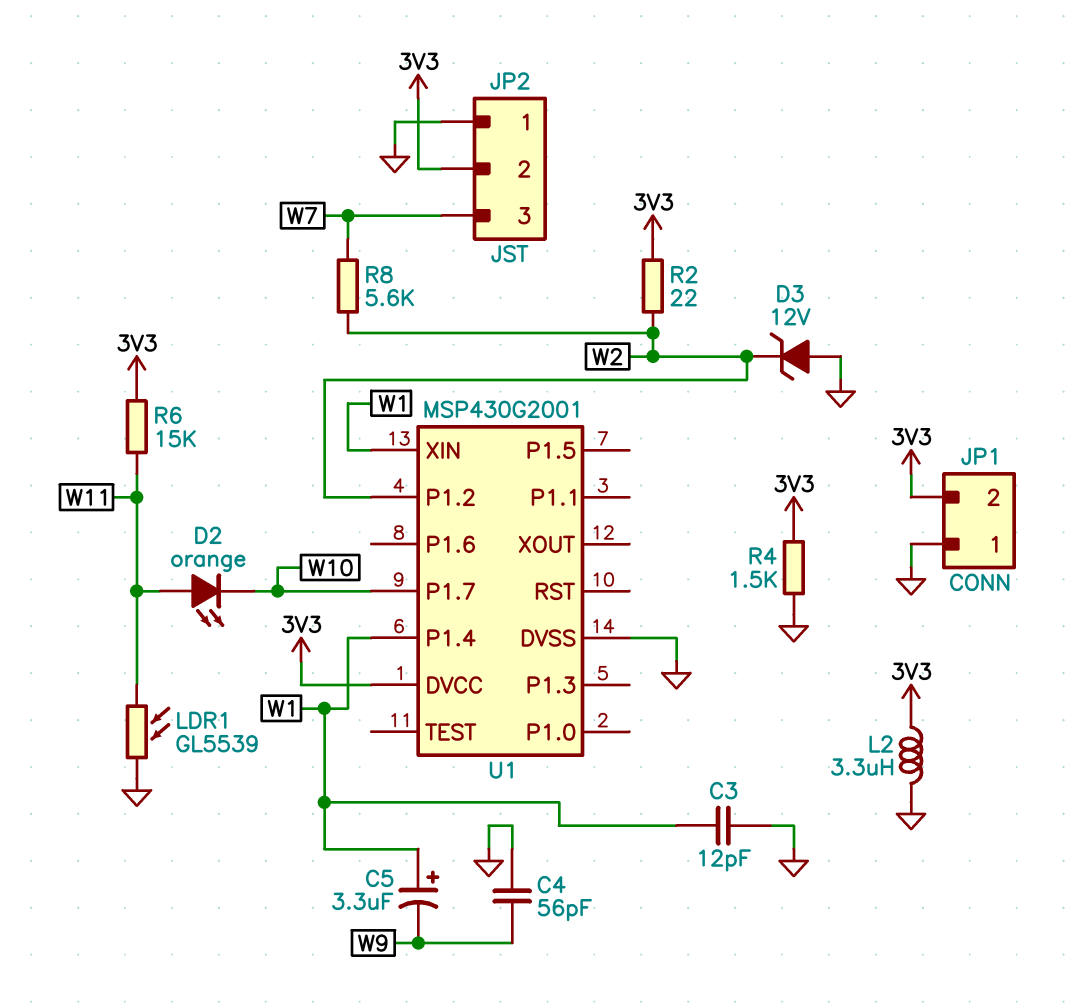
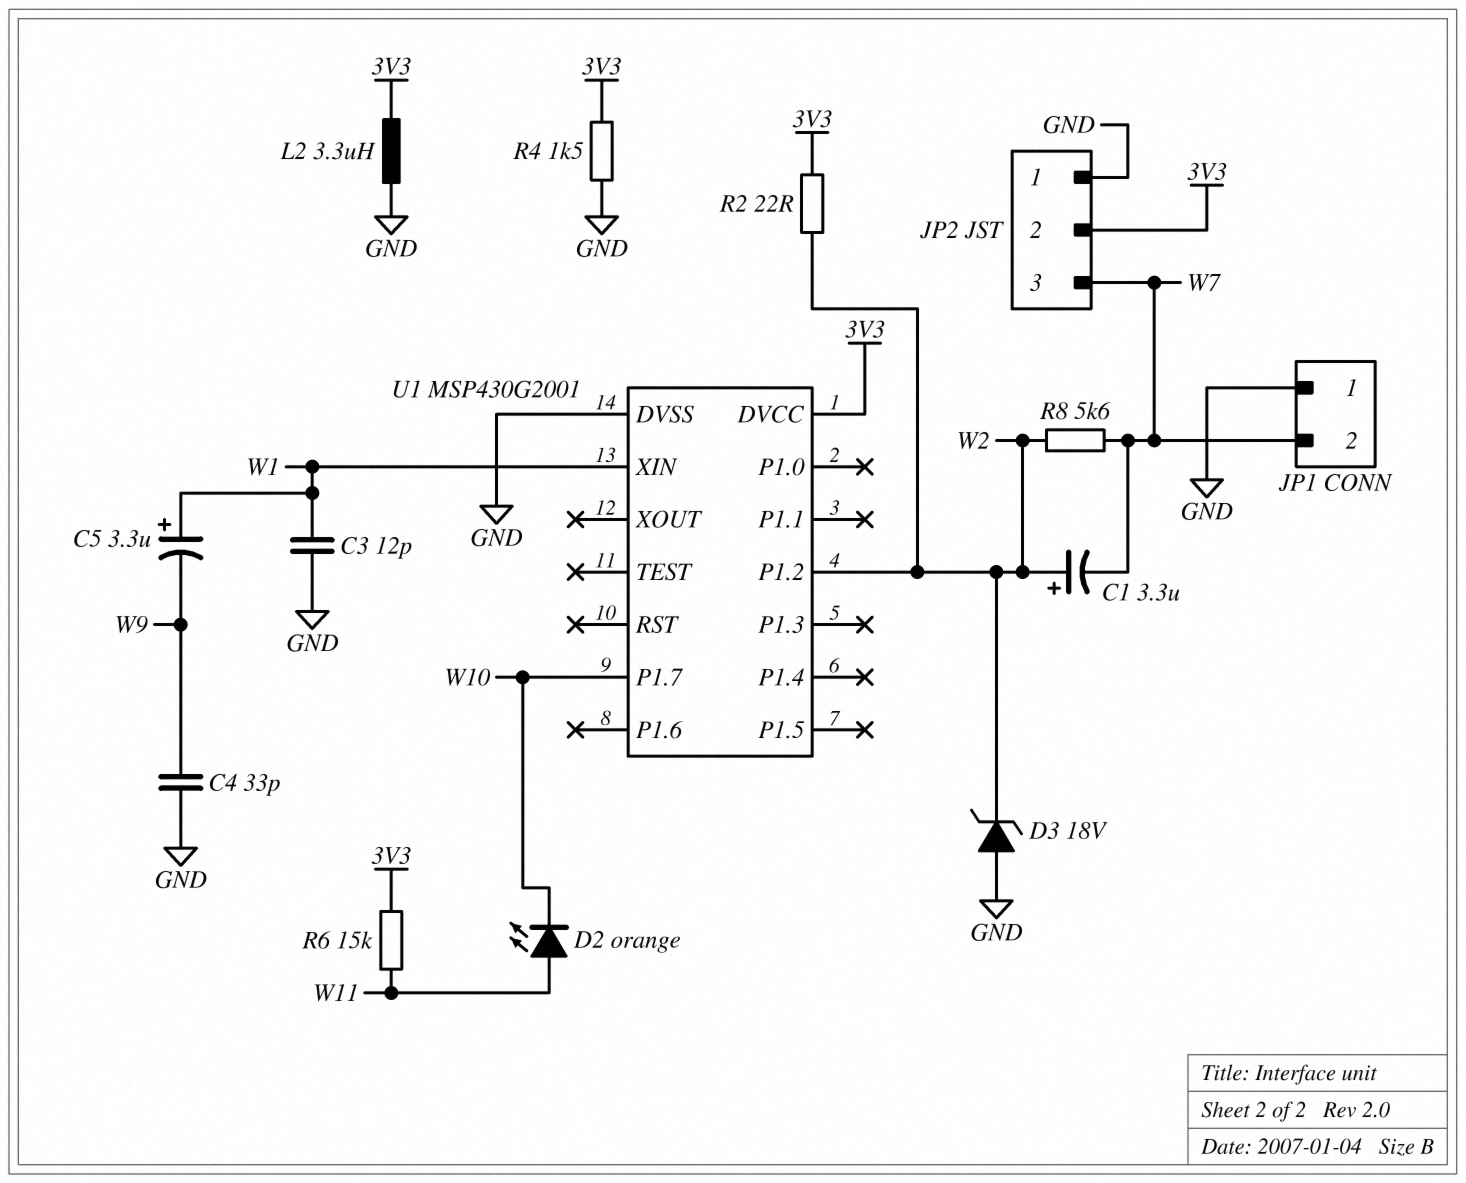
C1: none -> 3.3uF (plus W2, minus W7)
C4: 56pF (GND, W9) -> 33pF (GND, W9)
D3: zener 12V (A GND, K W2) -> zener 18V (A GND, K W2)
JP1 pin 2: 3V3 -> W7
LDR1: GL5539 (GND, W11) -> none
U1 pin P1.4: W1 -> none

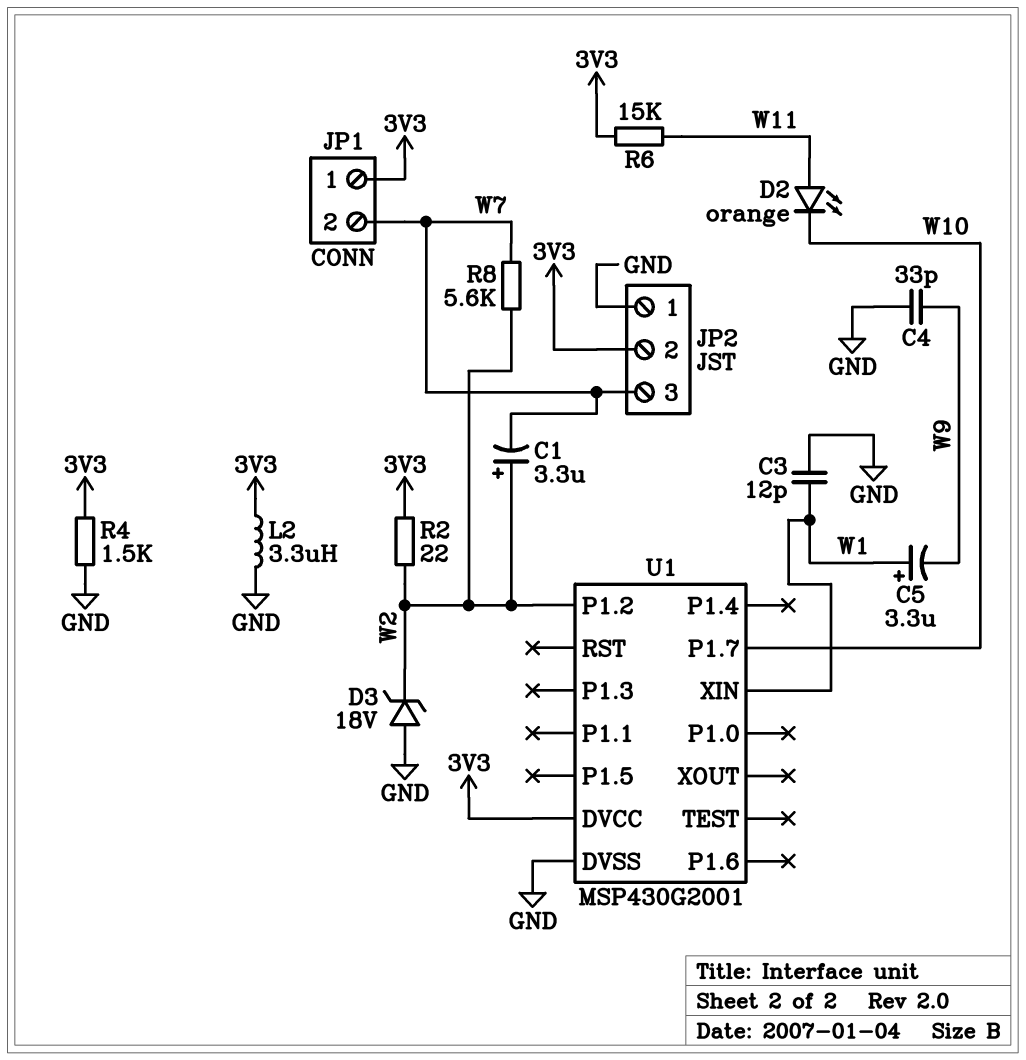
JP1 pin 1: GND -> 3V3

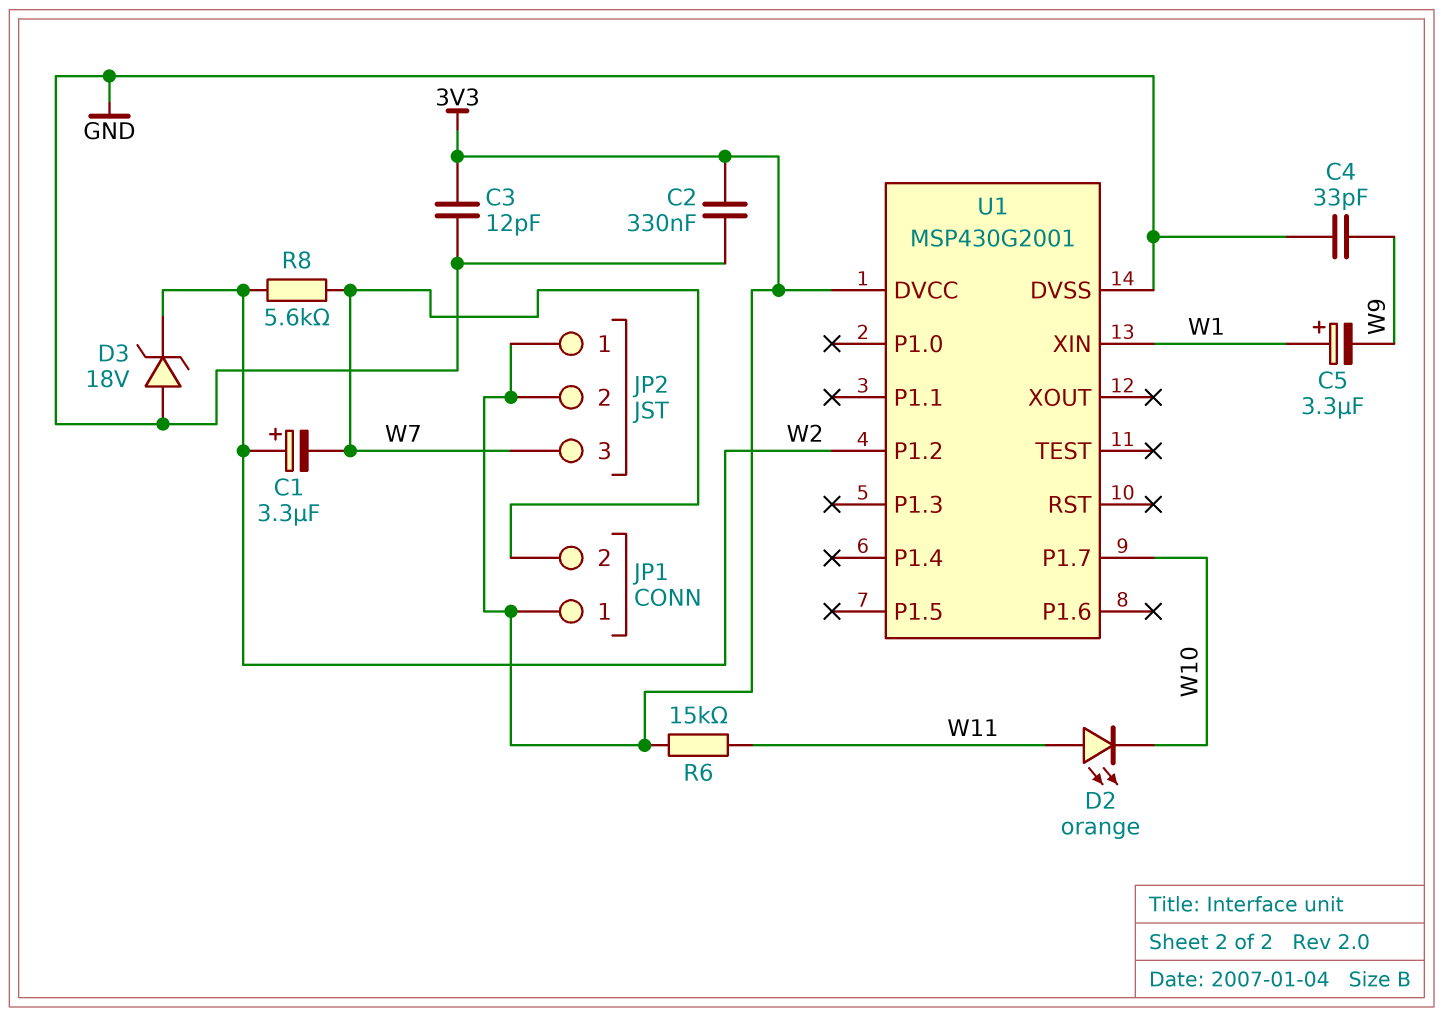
C2: none -> 330nF (3V3, GND)
C3: 12pF (GND, W1) -> 12pF (3V3, GND)
JP2 pin 1: GND -> 3V3
L2: 3.3uH (3V3, GND) -> none
R2: 22 (3V3, W2) -> none
R4: 1.5k (3V3, GND) -> none

